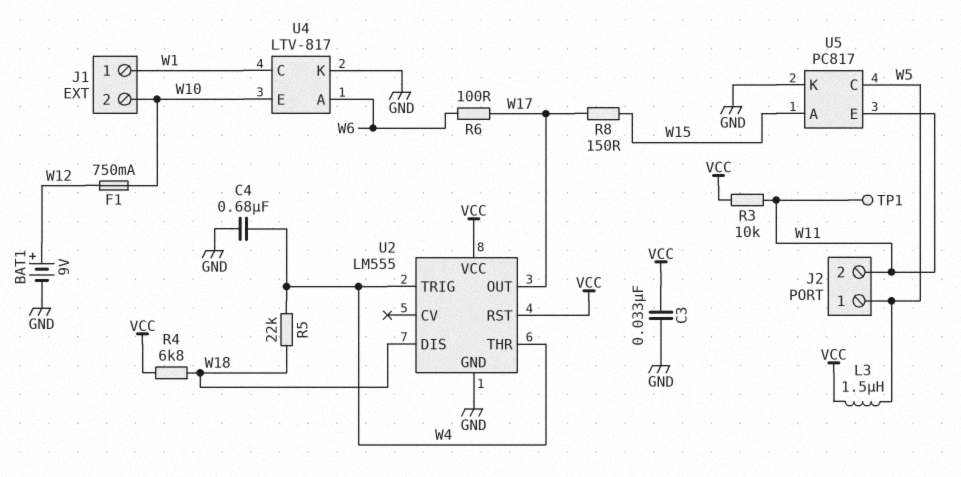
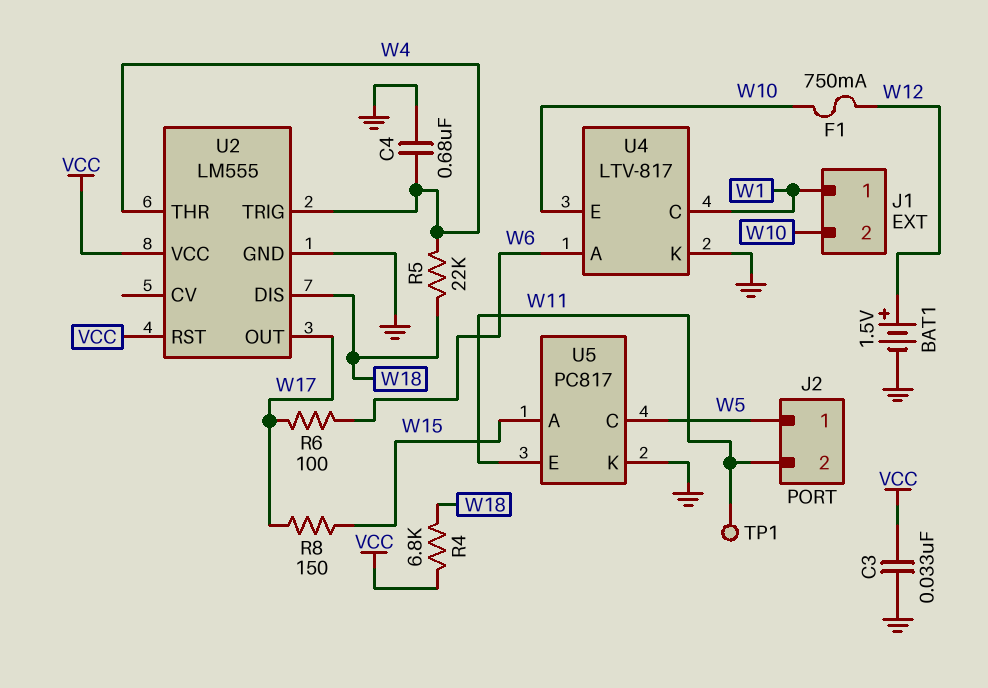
BAT1: 9V (plus W12, minus GND) -> 1.5V (plus W12, minus GND)
L3: 1.5uH (VCC, W5) -> none
R3: 10k (VCC, W11) -> none

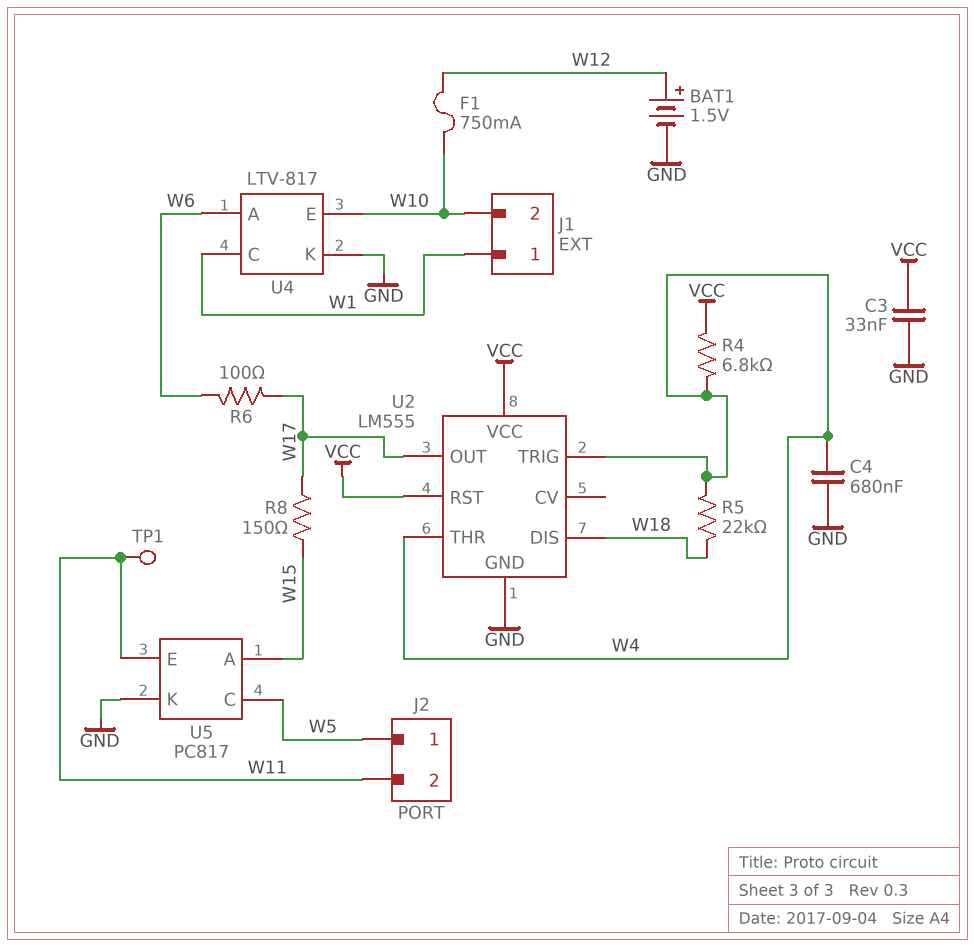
R4: 6.8k (VCC, W18) -> 6.8k (VCC, W4)

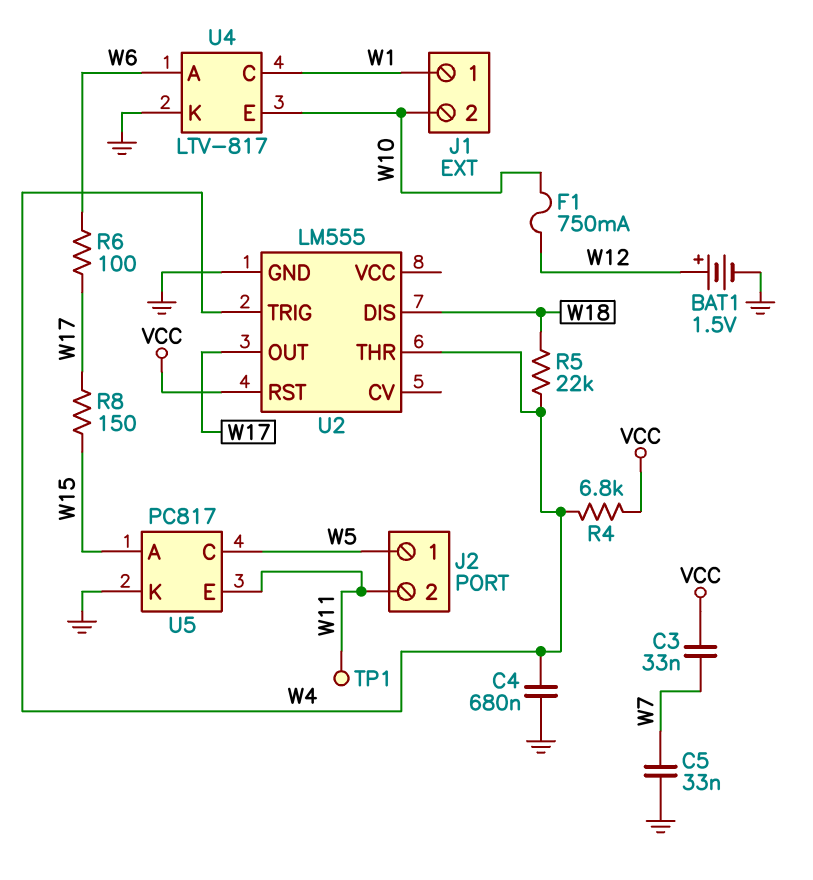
C3: 33nF (GND, VCC) -> 33nF (VCC, W7)
C5: none -> 33nF (GND, W7)
U2 pin VCC: VCC -> none

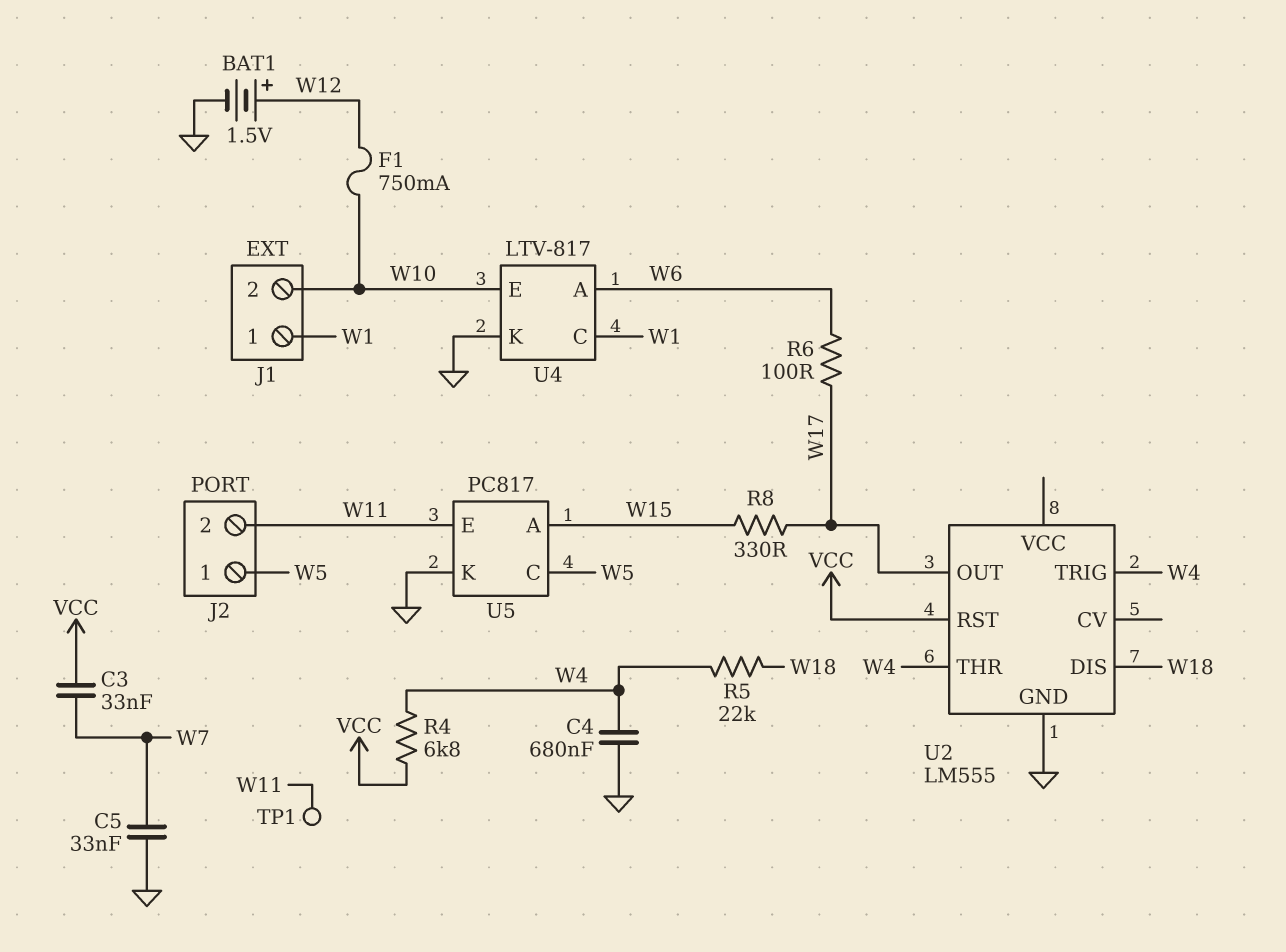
R8: 150 (W15, W17) -> 330 (W15, W17)

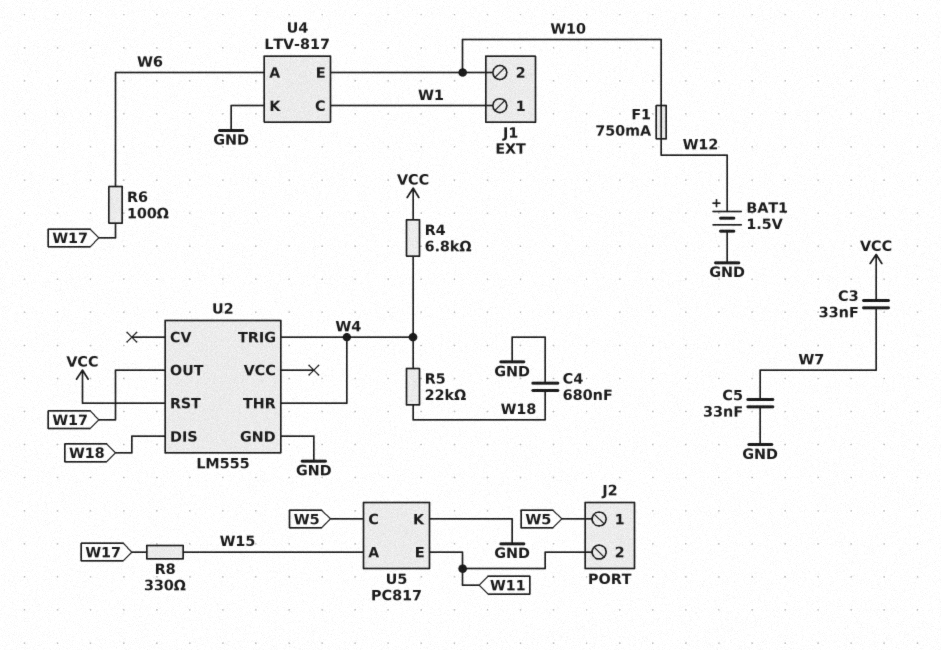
C4: 680nF (GND, W4) -> 680nF (GND, W18)
TP1: test point (W11) -> none

